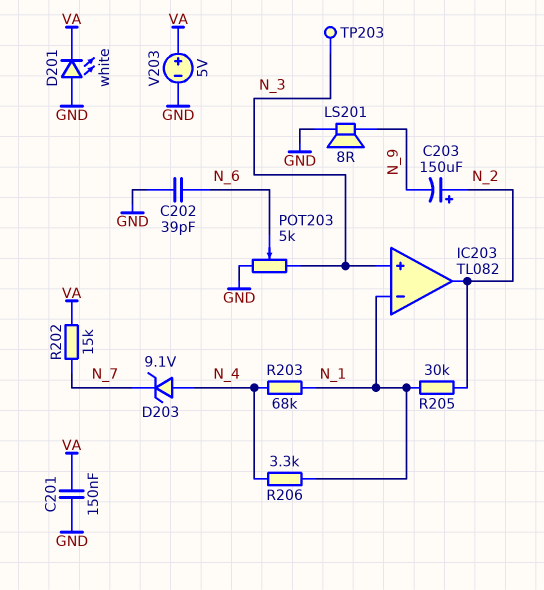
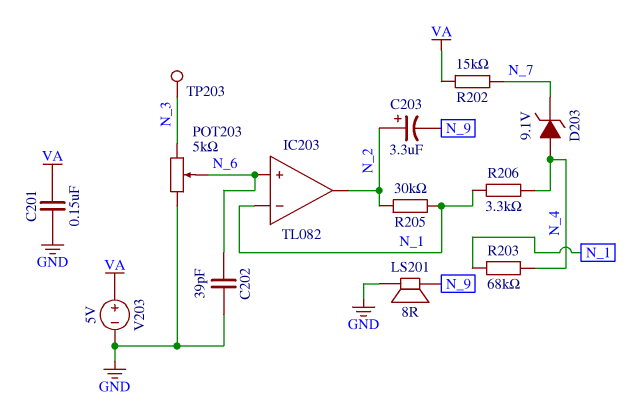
C203: 150uF (plus N_2, minus N_9) -> 3.3uF (plus N_2, minus N_9)
D201: LED white (A GND, K VA) -> none
IC203 pin in+: N_3 -> N_6

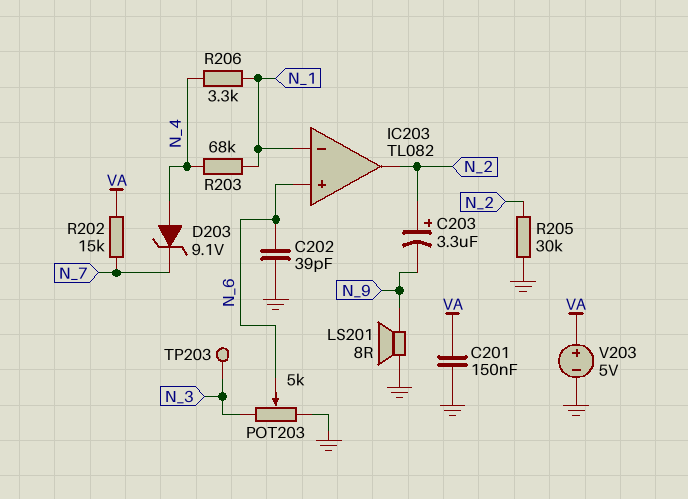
R205: 30k (N_1, N_2) -> 30k (GND, N_2)

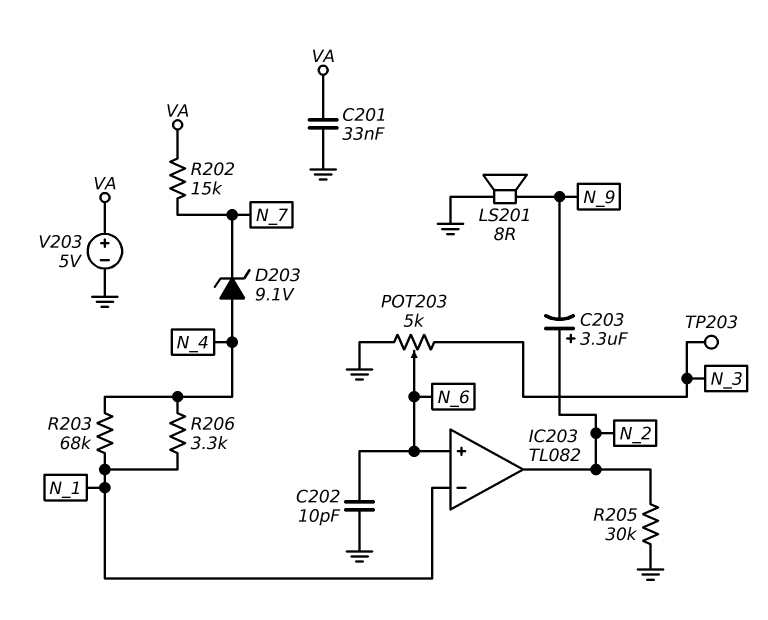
C201: 150nF (GND, VA) -> 33nF (GND, VA)
C202: 39pF (GND, N_6) -> 10pF (GND, N_6)

